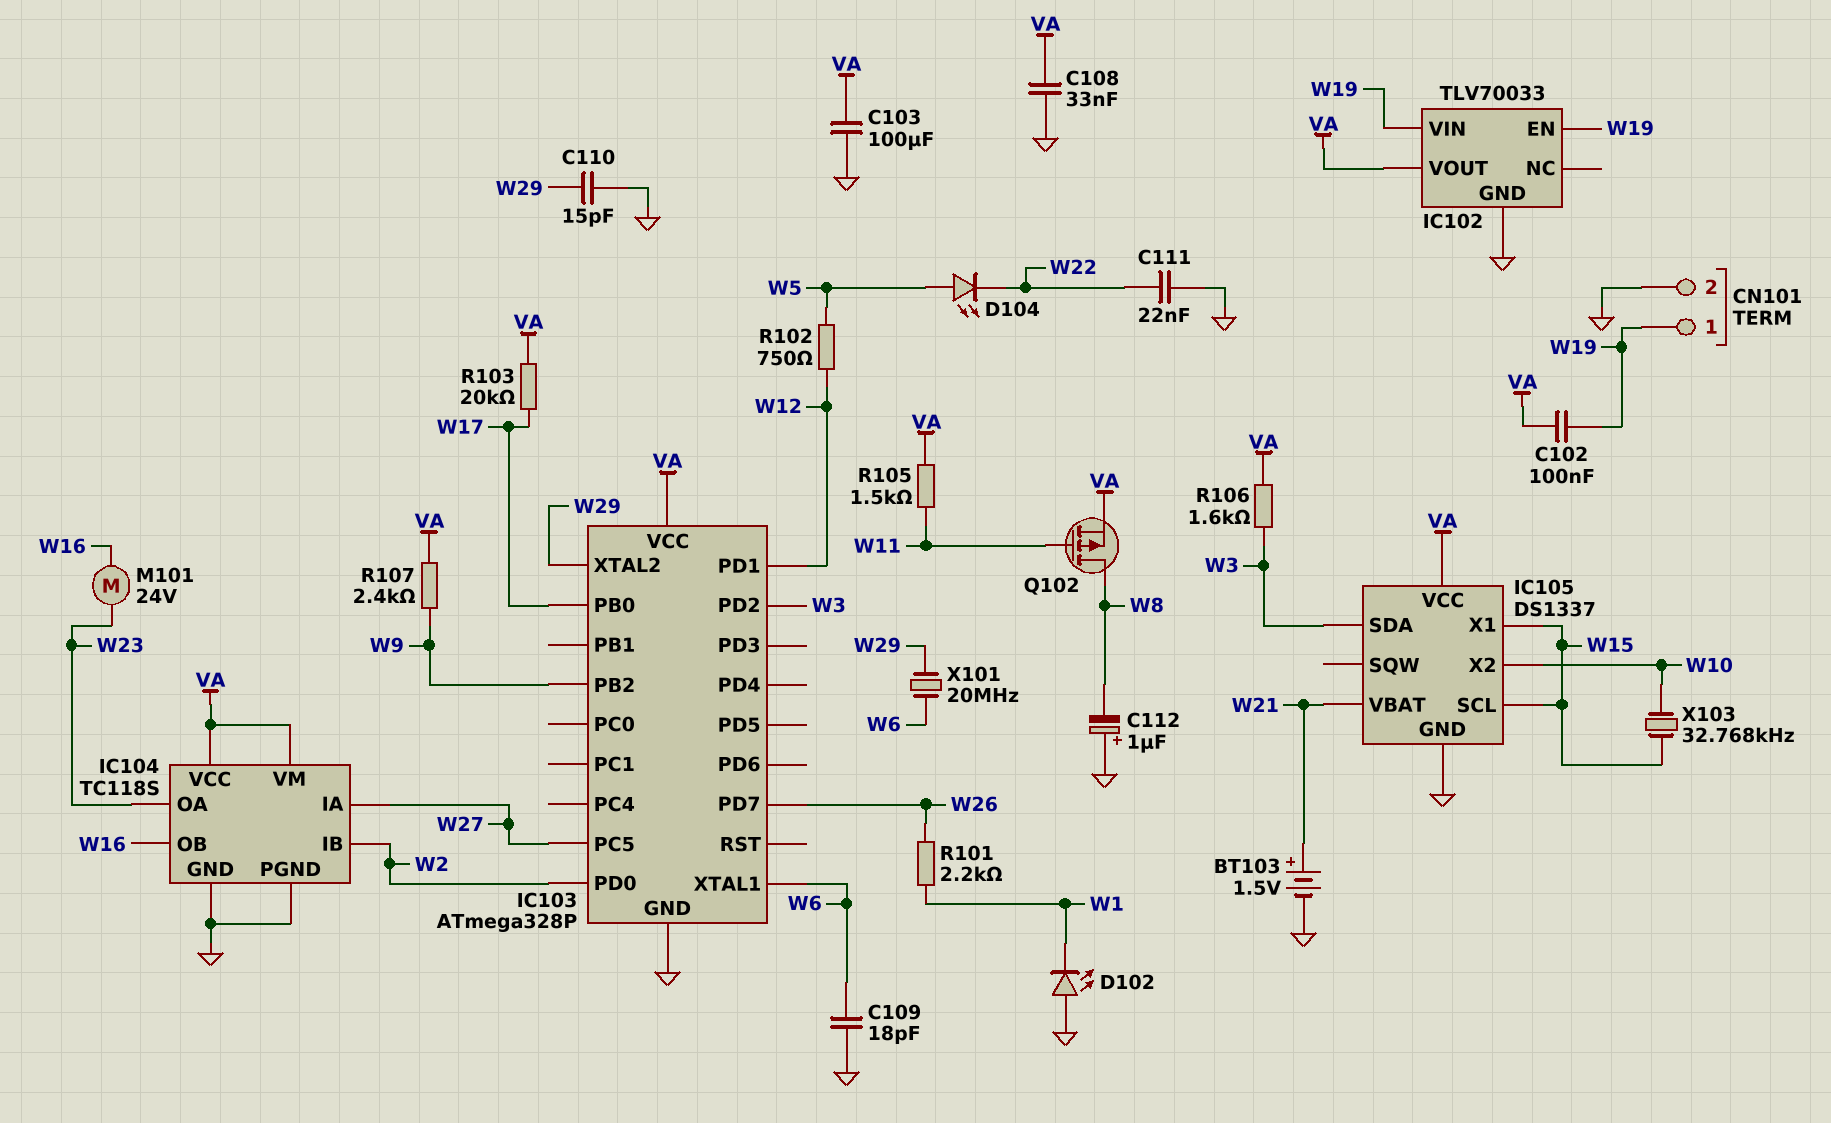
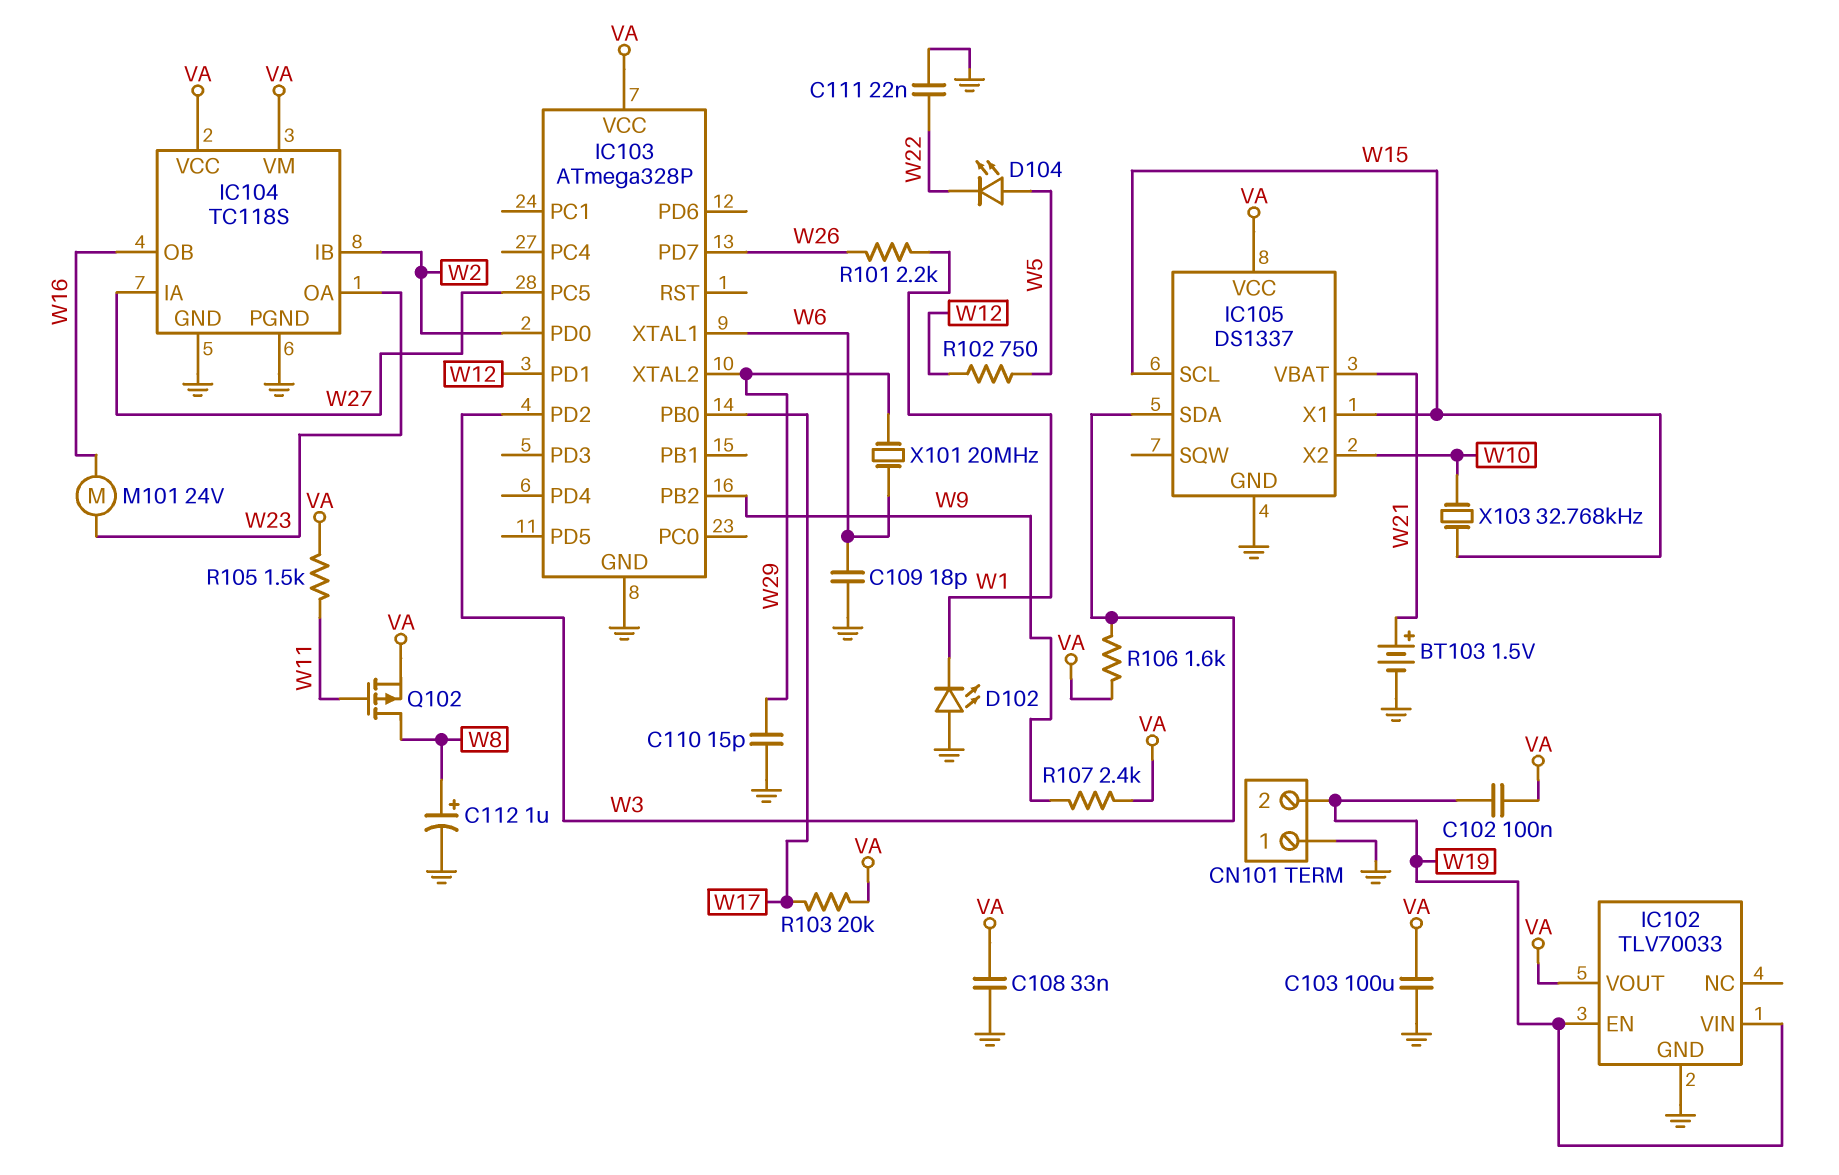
C112: 1uF (plus GND, minus W8) -> 1uF (plus W8, minus GND)
CN101 pin 1: W19 -> GND
CN101 pin 2: GND -> W19

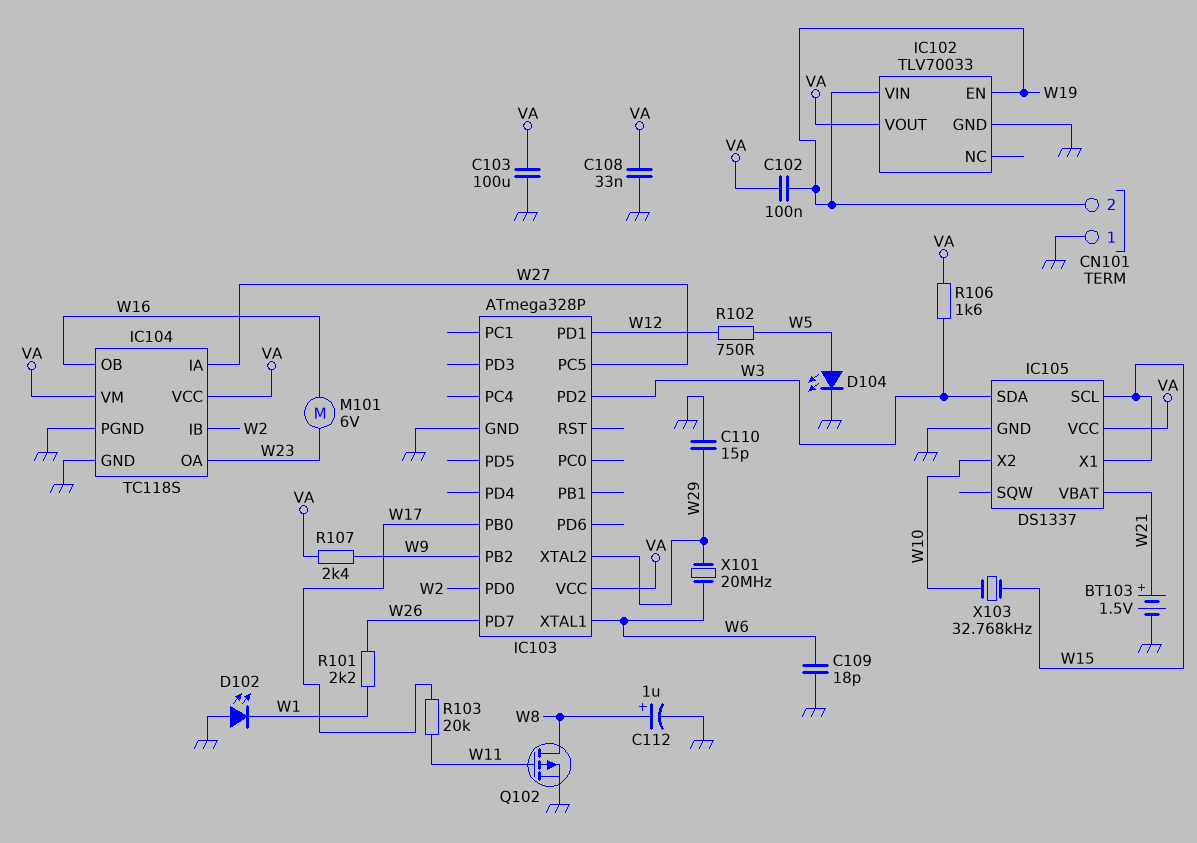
C111: 22nF (GND, W22) -> none
D104: LED (A W5, K W22) -> LED (A W5, K GND)
M101: motor 24V (W16, W23) -> motor 6V (W16, W23)
Q102: PMOS (G W11, D W8, S VA) -> PMOS (G W11, D W8, S GND)
R103: 20k (VA, W17) -> 20k (W11, W17)
R105: 1.5k (VA, W11) -> none

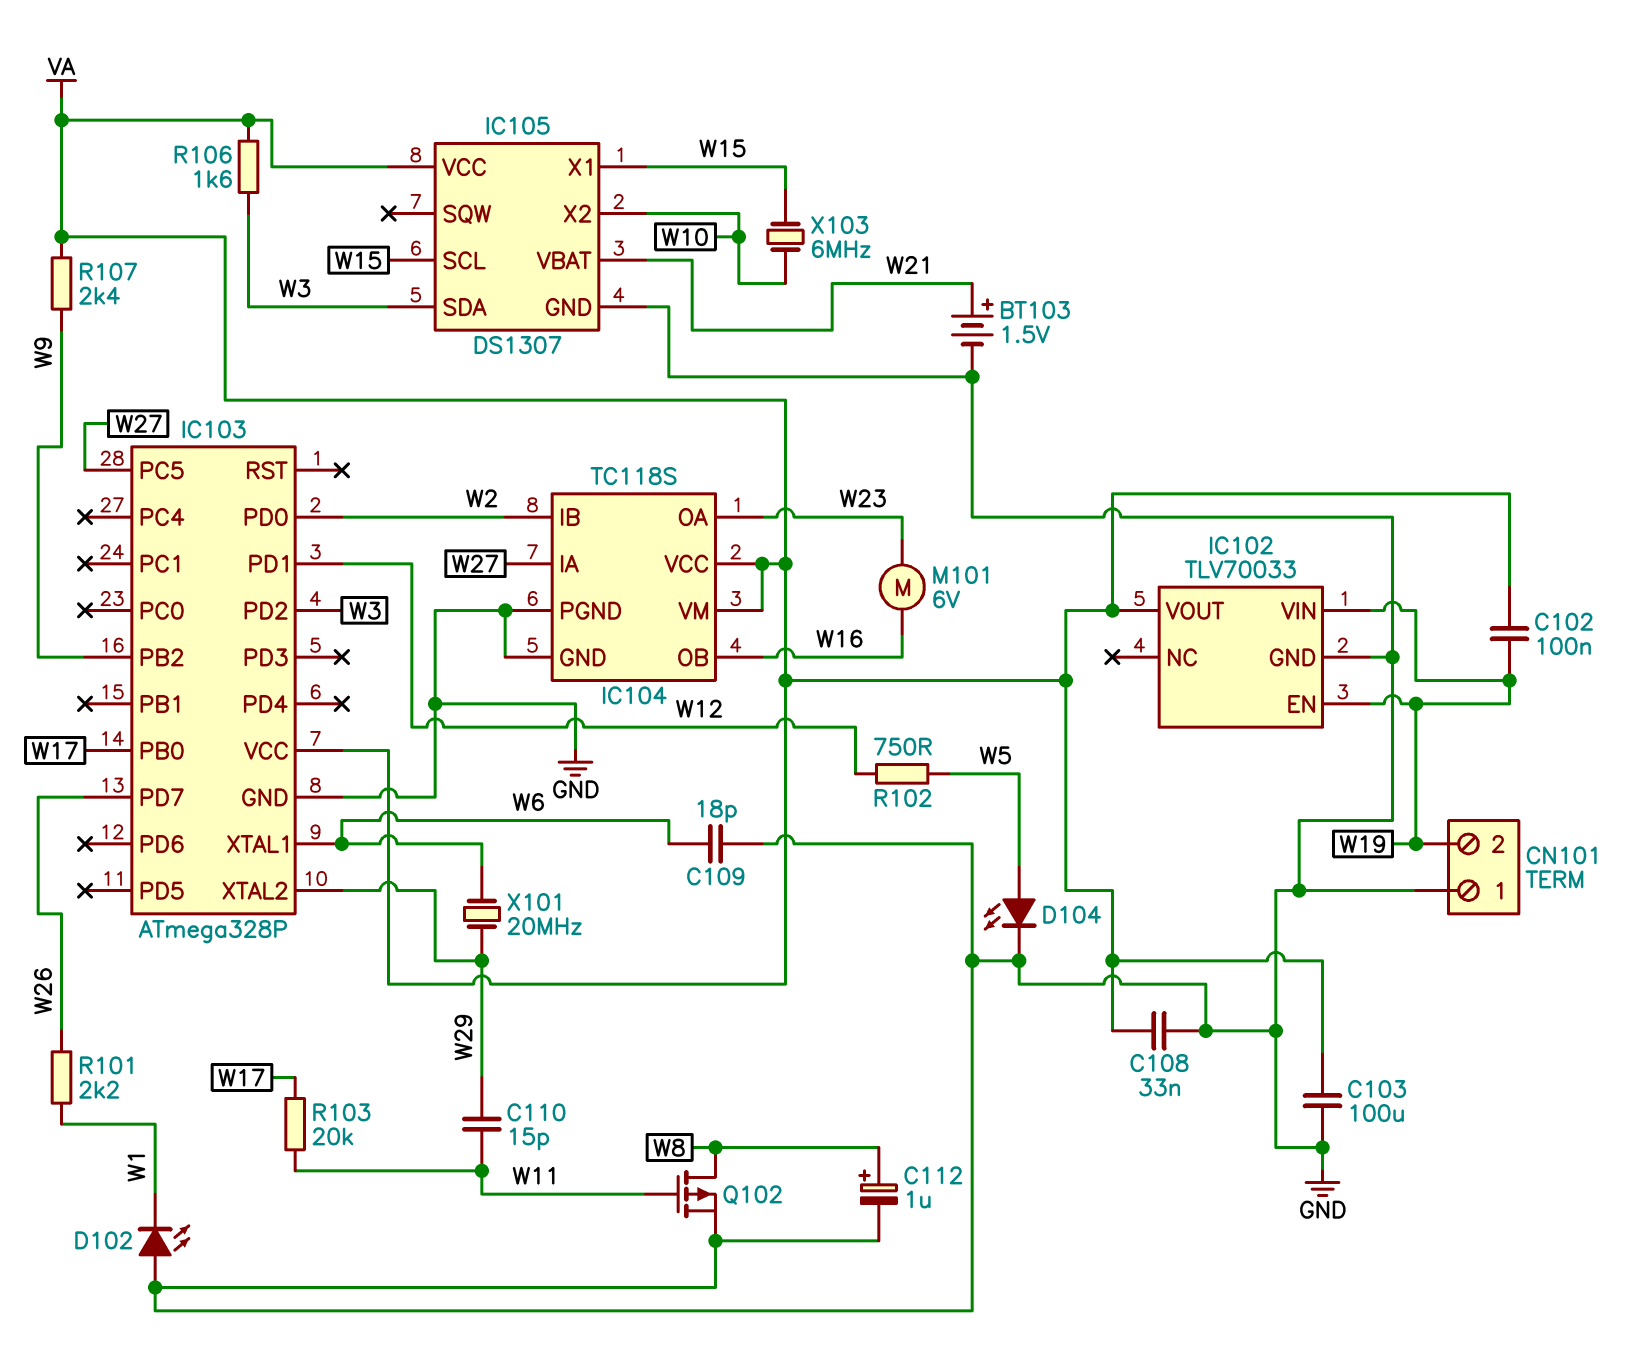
C110: 15pF (GND, W29) -> 15pF (W11, W29)
IC105: DS1337 -> DS1307
X103: 32.768kHz (W10, W15) -> 6MHz (W10, W15)

